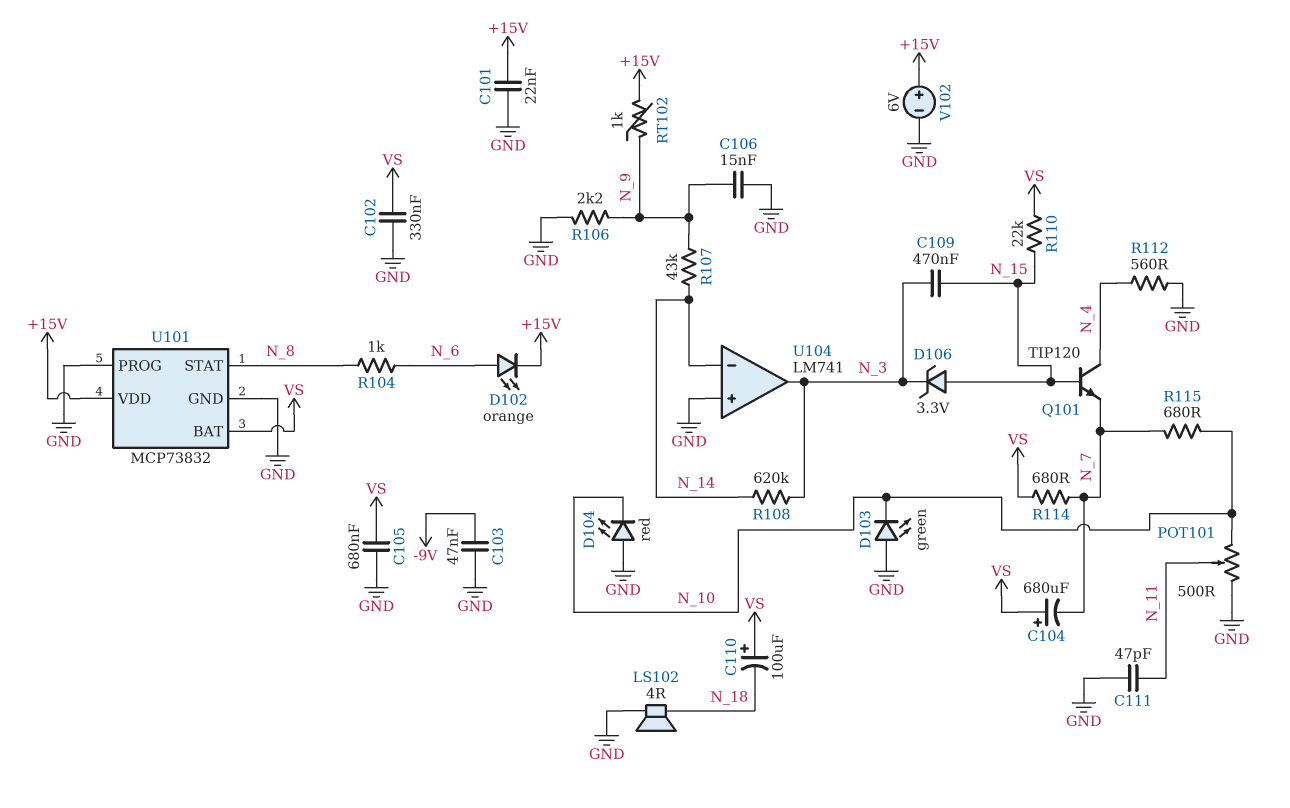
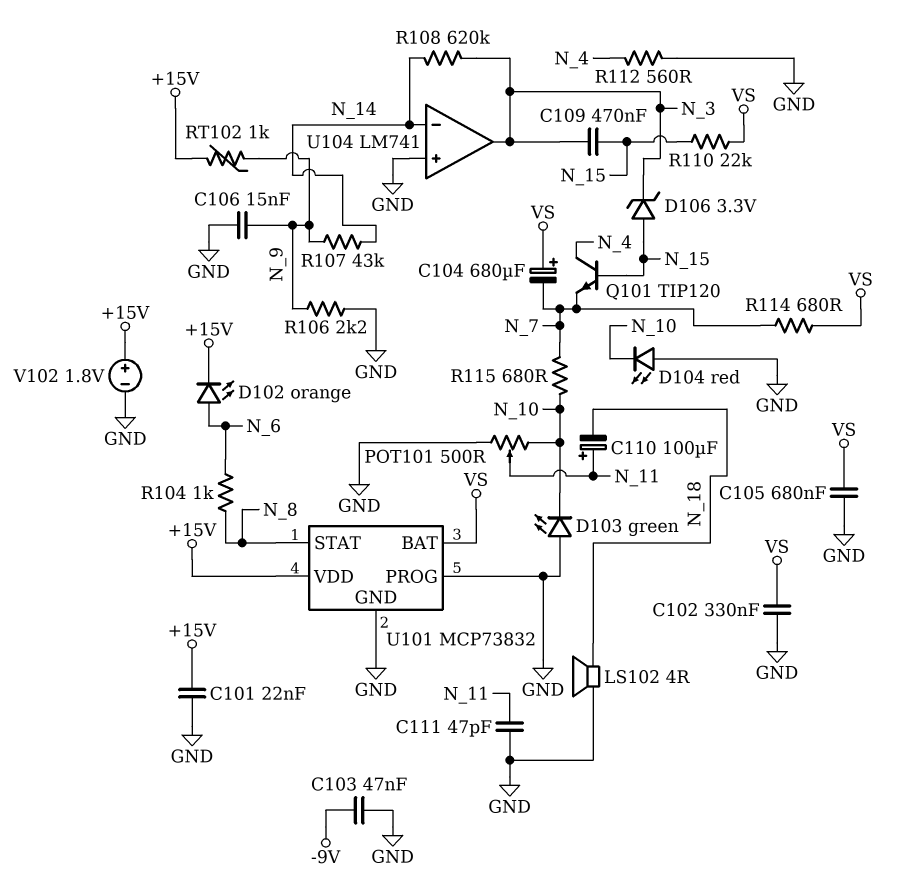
C110: 100uF (plus VS, minus N_18) -> 100uF (plus N_11, minus N_18)
V102: 6V (plus +15V, minus GND) -> 1.8V (plus +15V, minus GND)

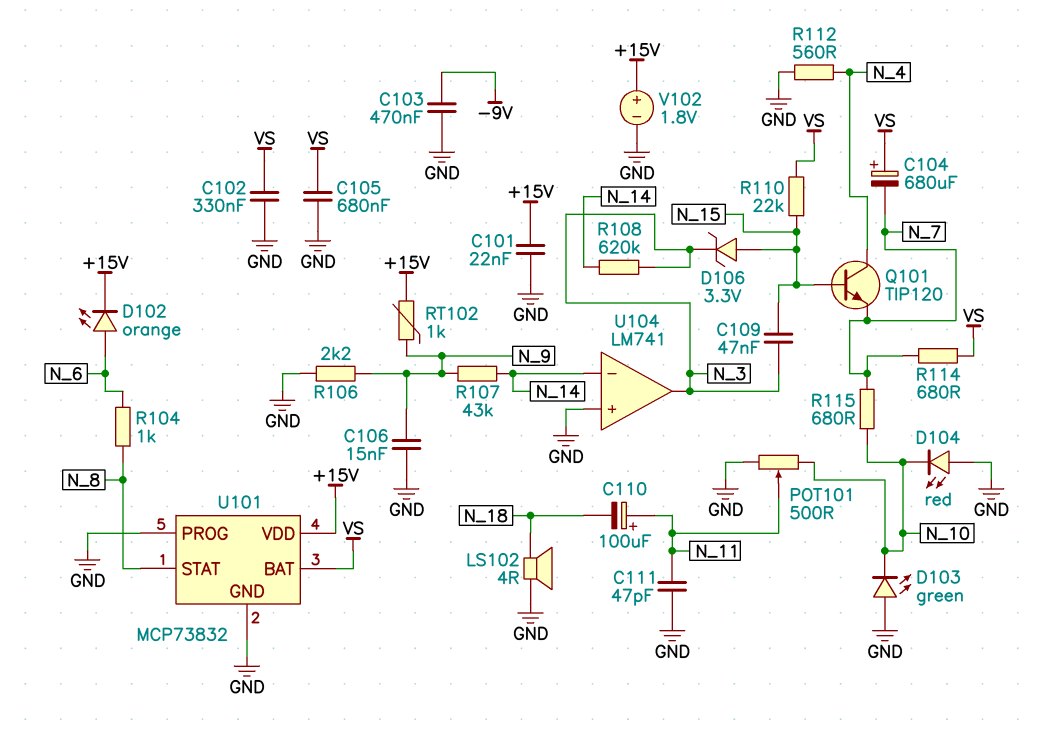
C103: 47nF (-9V, GND) -> 470nF (-9V, GND)
C109: 470nF (N_3, N_15) -> 47nF (N_3, N_15)

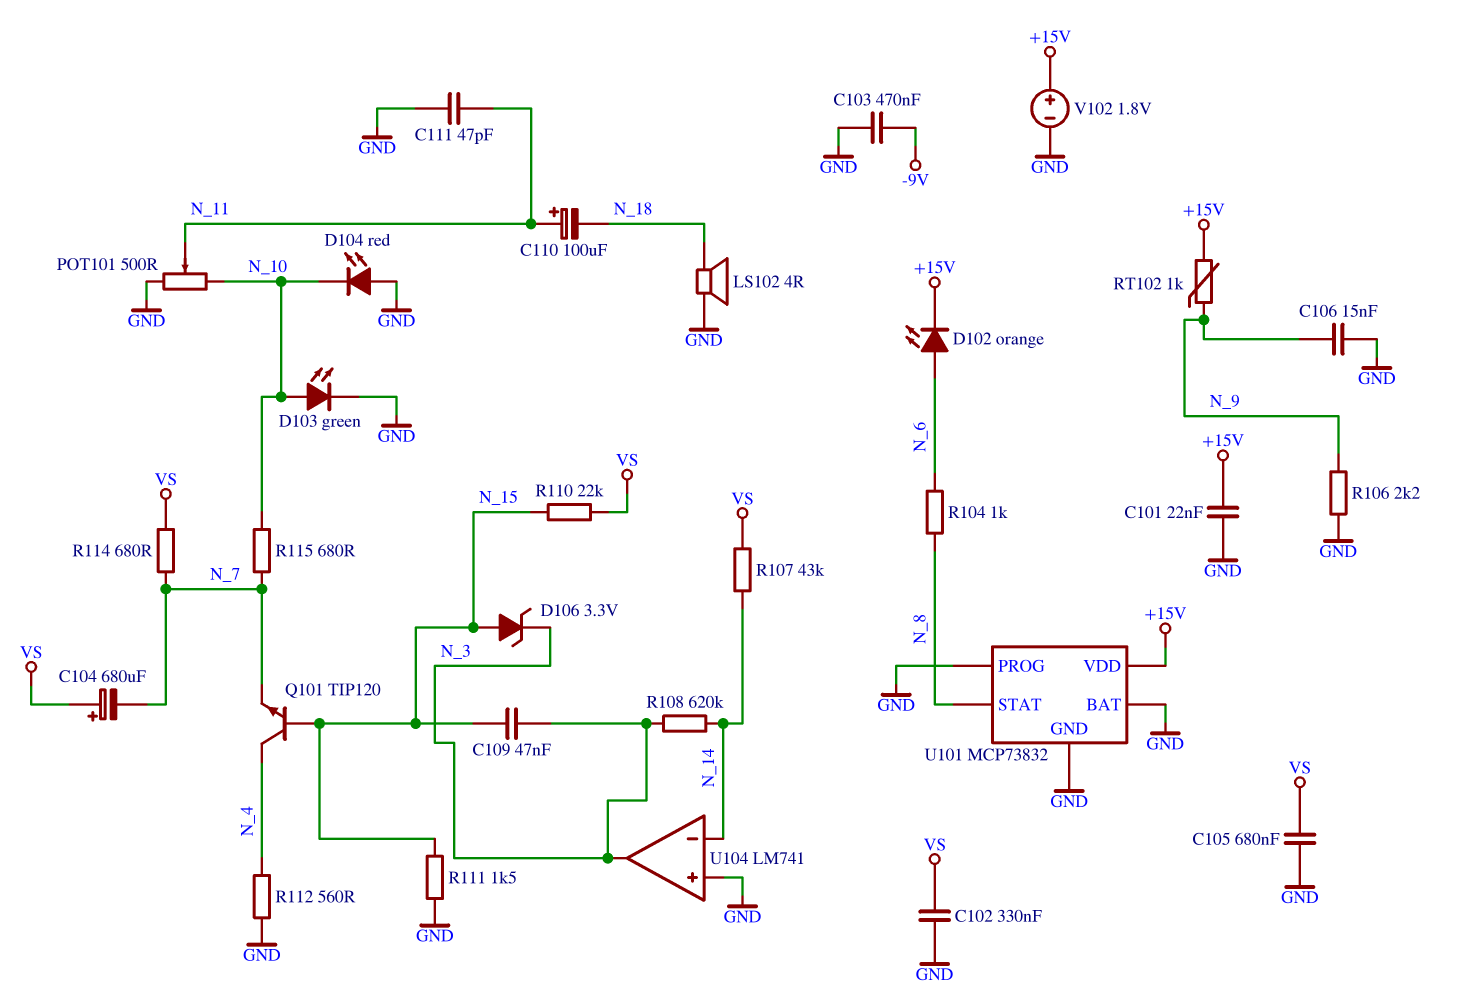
D103: LED green (A GND, K N_10) -> LED green (A N_10, K GND)
R107: 43k (N_9, N_14) -> 43k (N_14, VS)
R111: none -> 1.5k (GND, N_15)
U101 pin BAT: VS -> GND

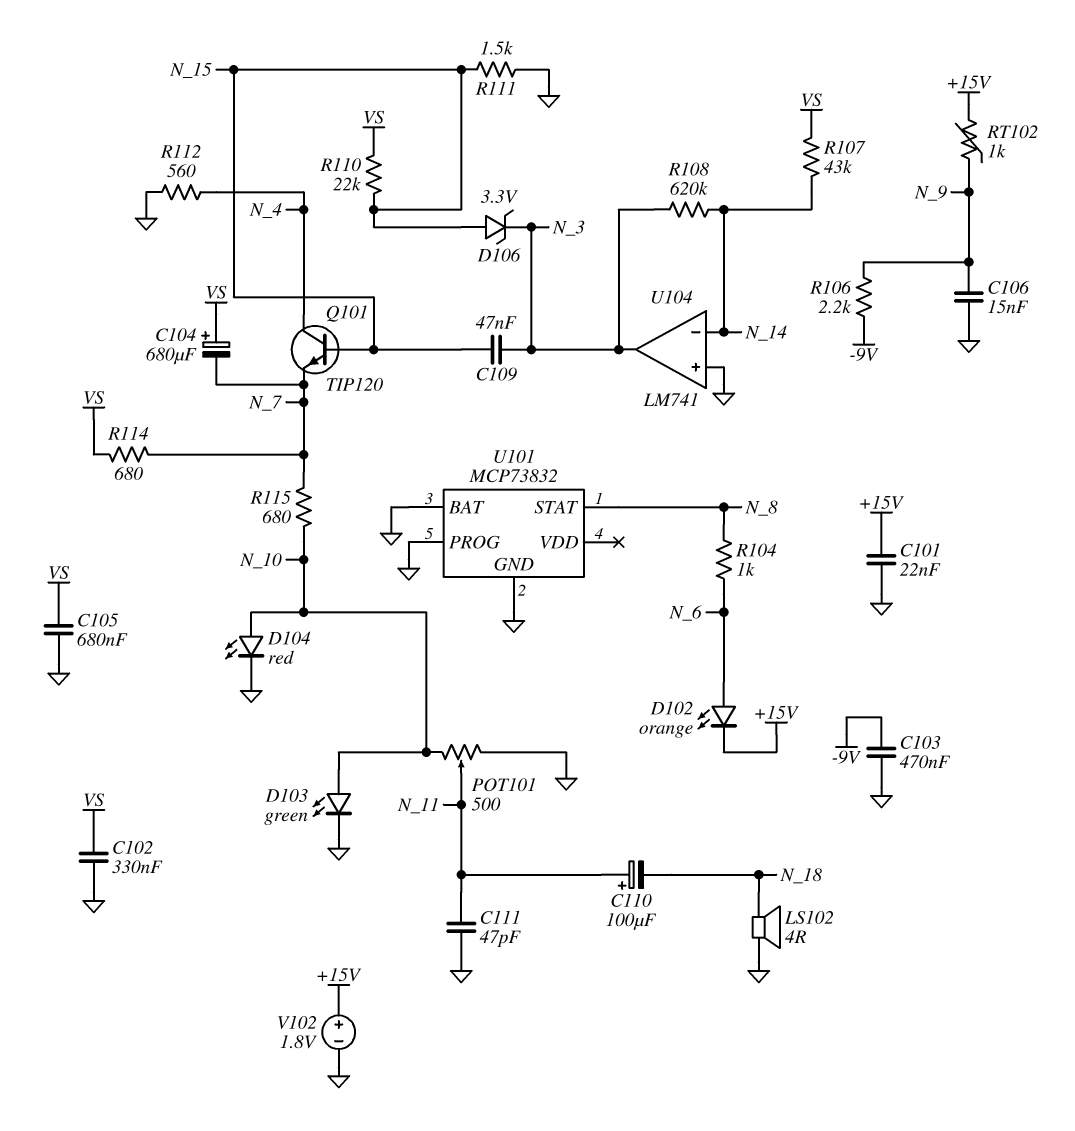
D104: LED red (A GND, K N_10) -> LED red (A N_10, K GND)
R106: 2.2k (GND, N_9) -> 2.2k (-9V, N_9)
U101 pin VDD: +15V -> none

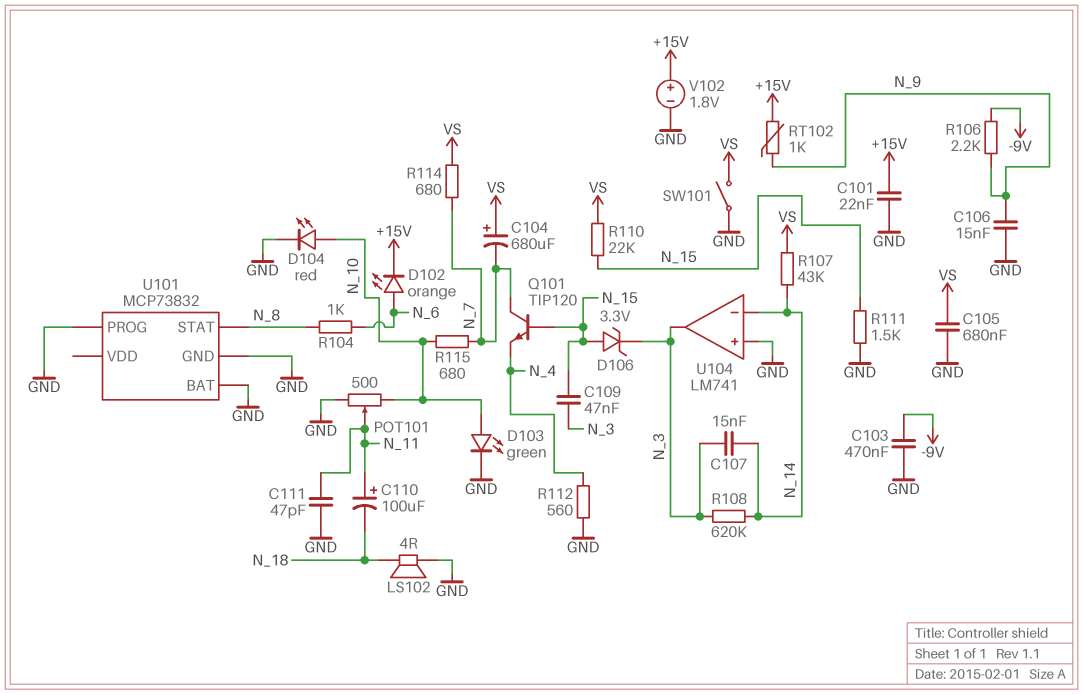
C102: 330nF (GND, VS) -> none
C107: none -> 15nF (N_3, N_14)
Q101: NPN TIP120 (B N_15, C N_4, E N_7) -> NPN TIP120 (B N_15, C N_7, E N_4)
SW101: none -> switch (GND, VS)

